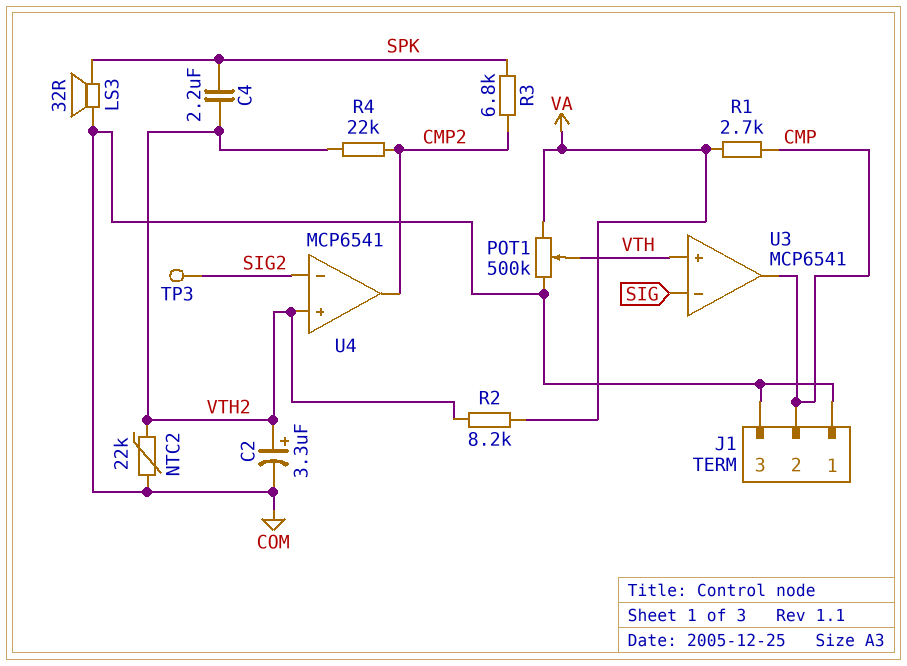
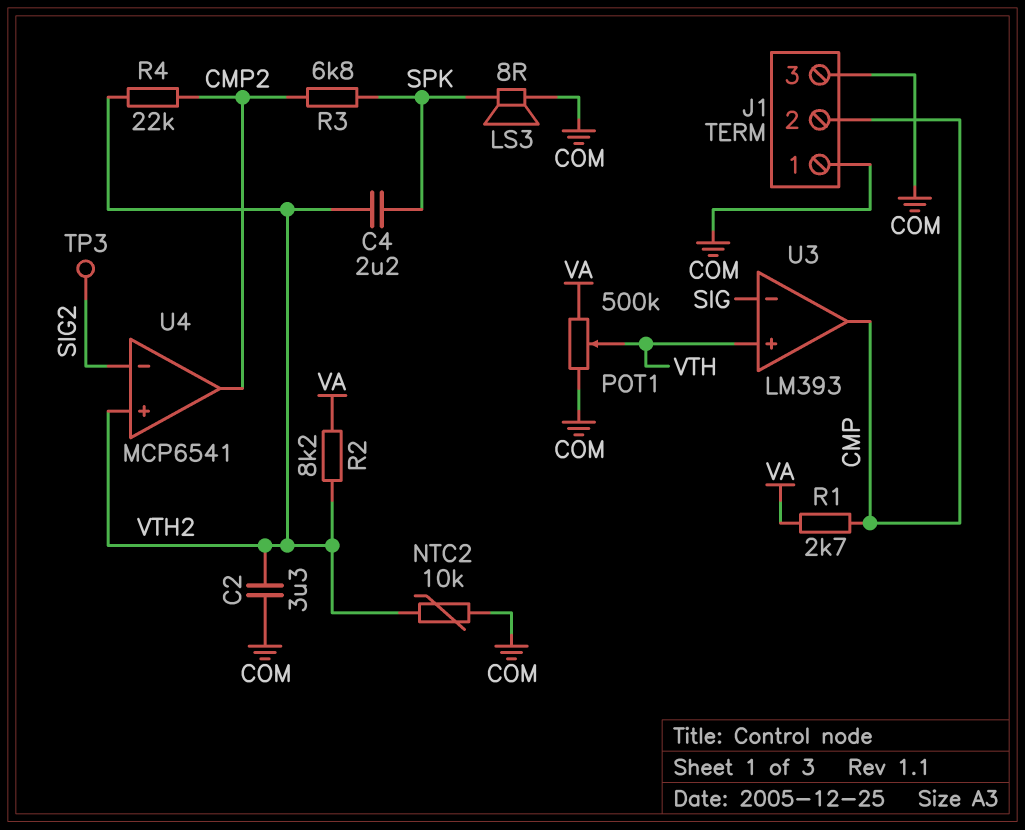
C2: 3.3uF (plus VTH2, minus COM) -> 3.3uF (COM, VTH2)
LS3: speaker 32R (COM, SPK) -> speaker 8R (COM, SPK)
NTC2: 22k (COM, VTH2) -> 10k (COM, VTH2)
U3: MCP6541 -> LM393

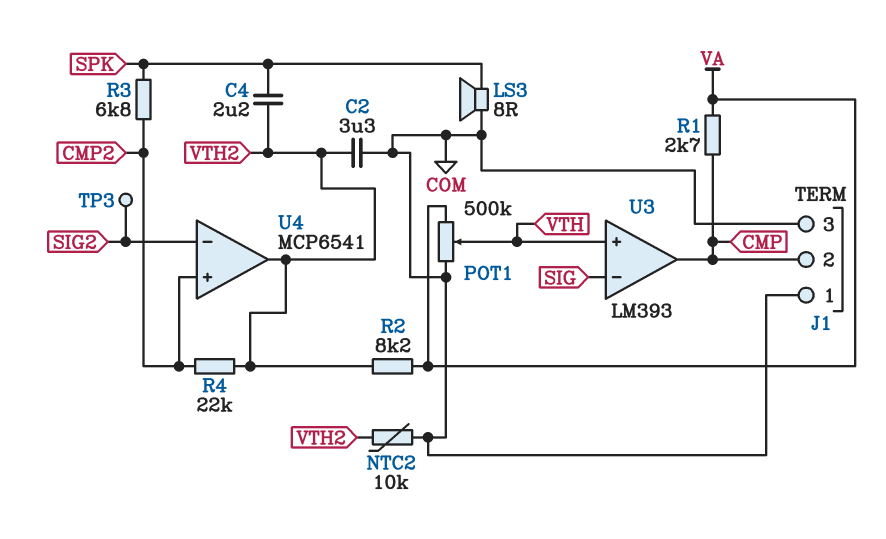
U4 pin in+: VTH2 -> CMP2
U4 pin out: CMP2 -> VTH2

